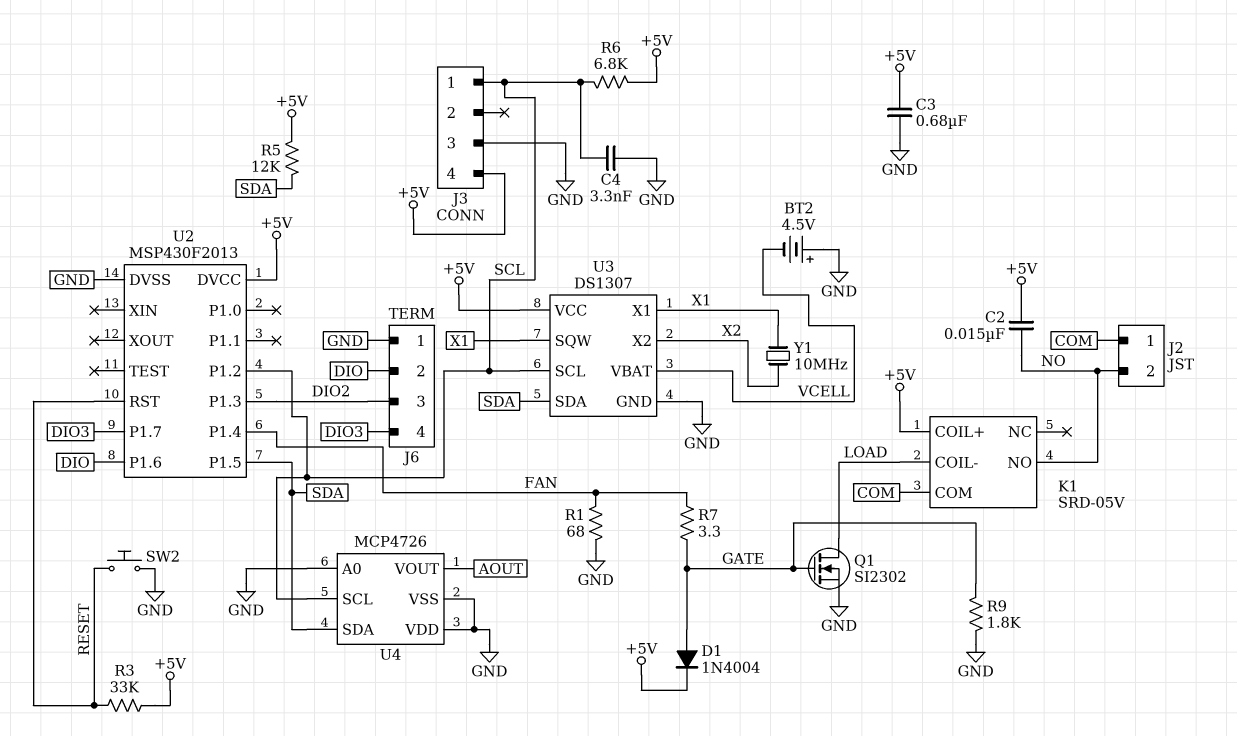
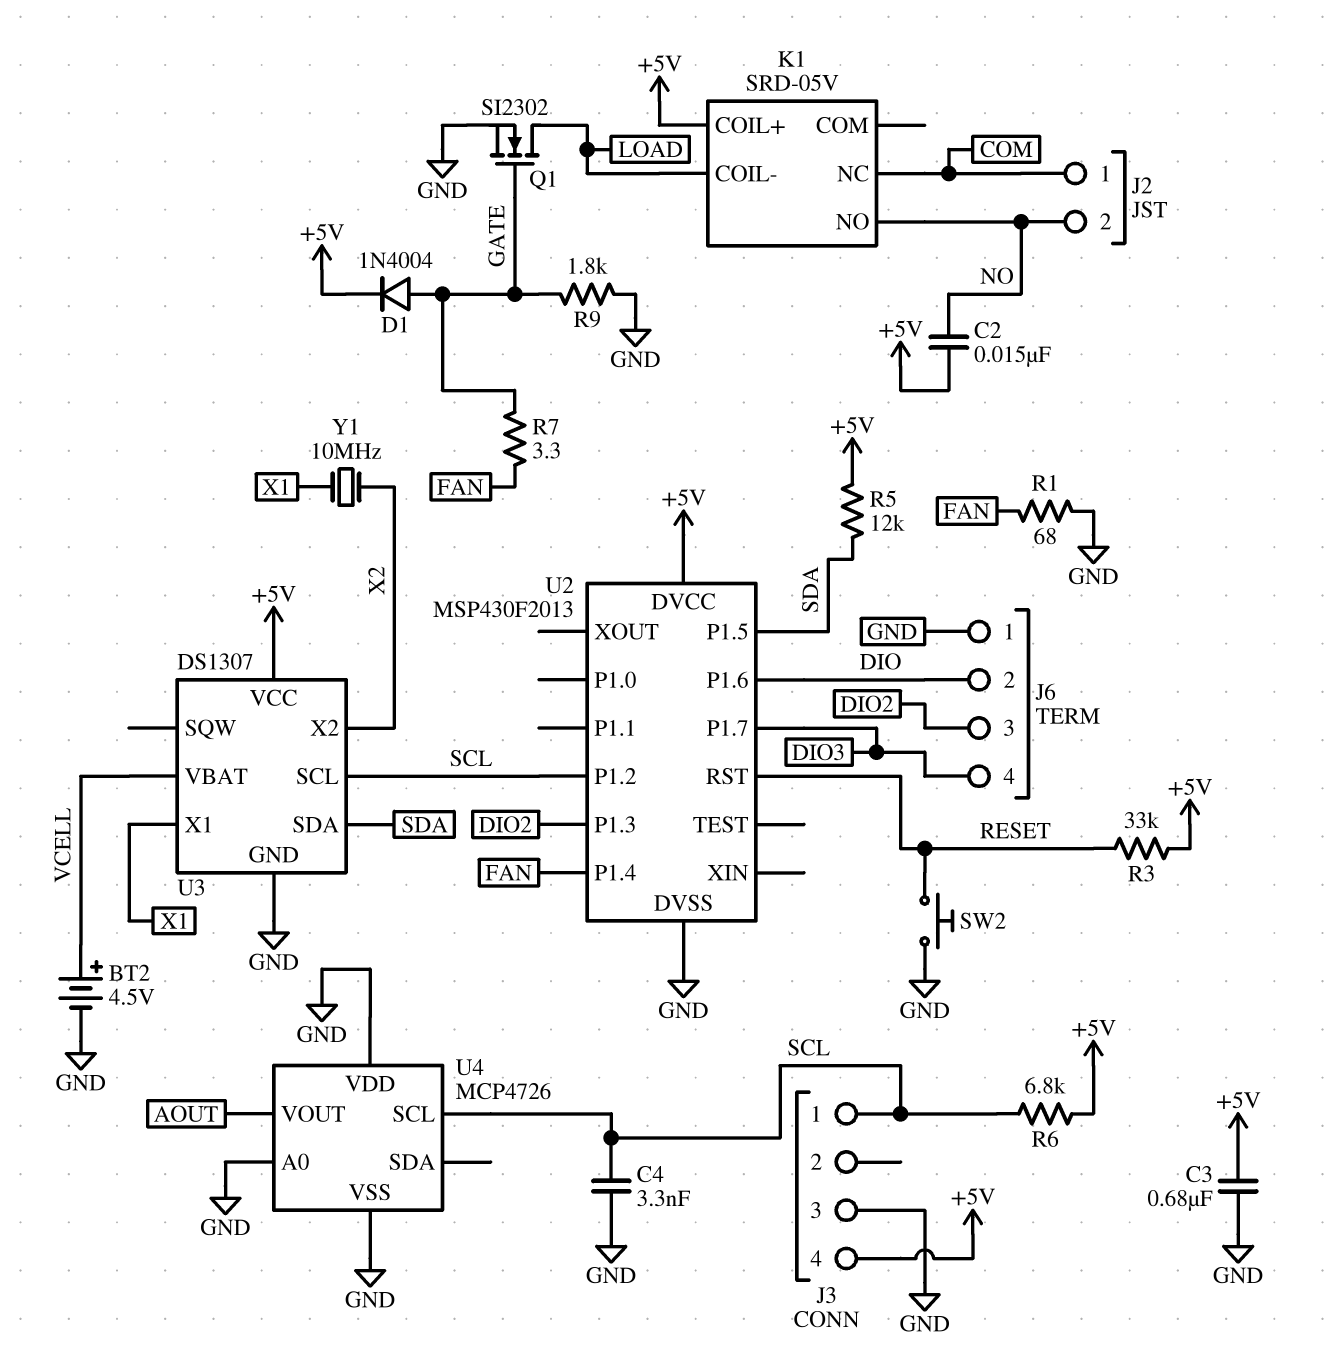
BT2: 4.5V (plus GND, minus VCELL) -> 4.5V (plus VCELL, minus GND)
K1 pin COM: COM -> none
K1 pin NC: none -> COM
U3 pin SQW: X1 -> none
U4 pin SDA: SDA -> none

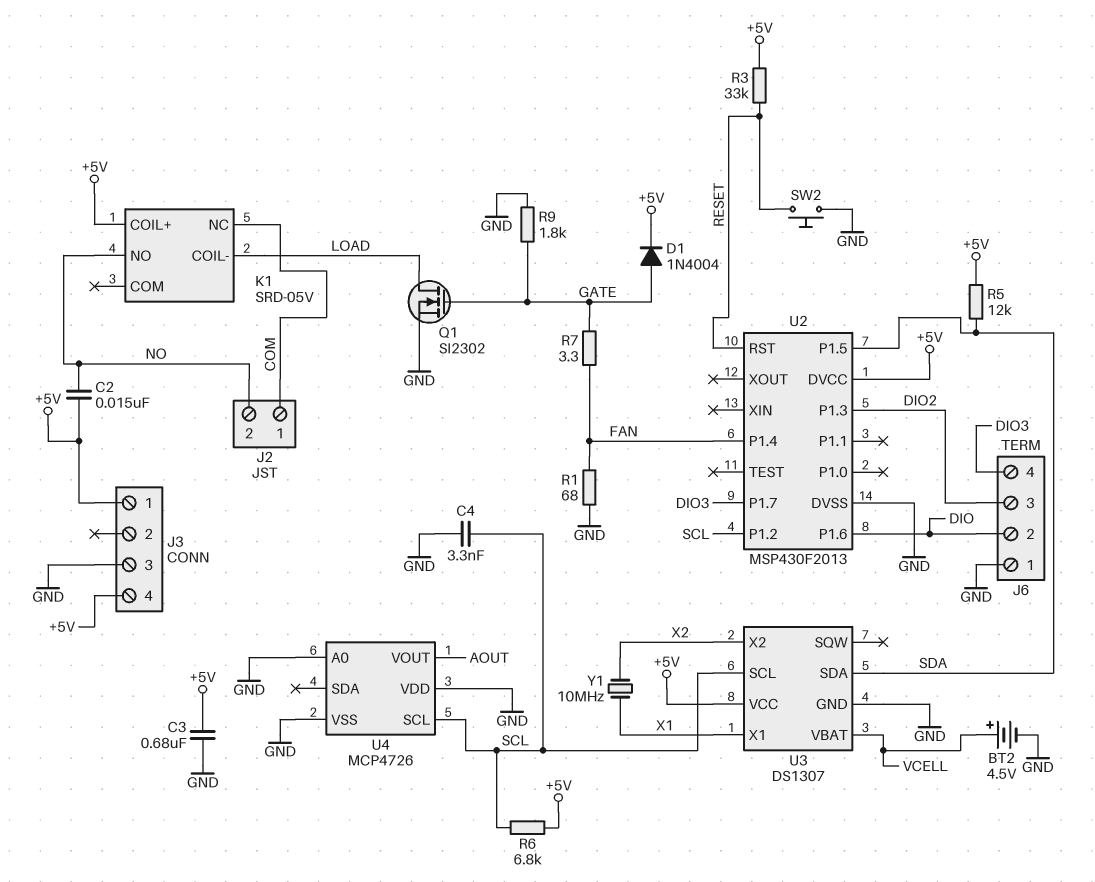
J3 pin 1: SCL -> +5V

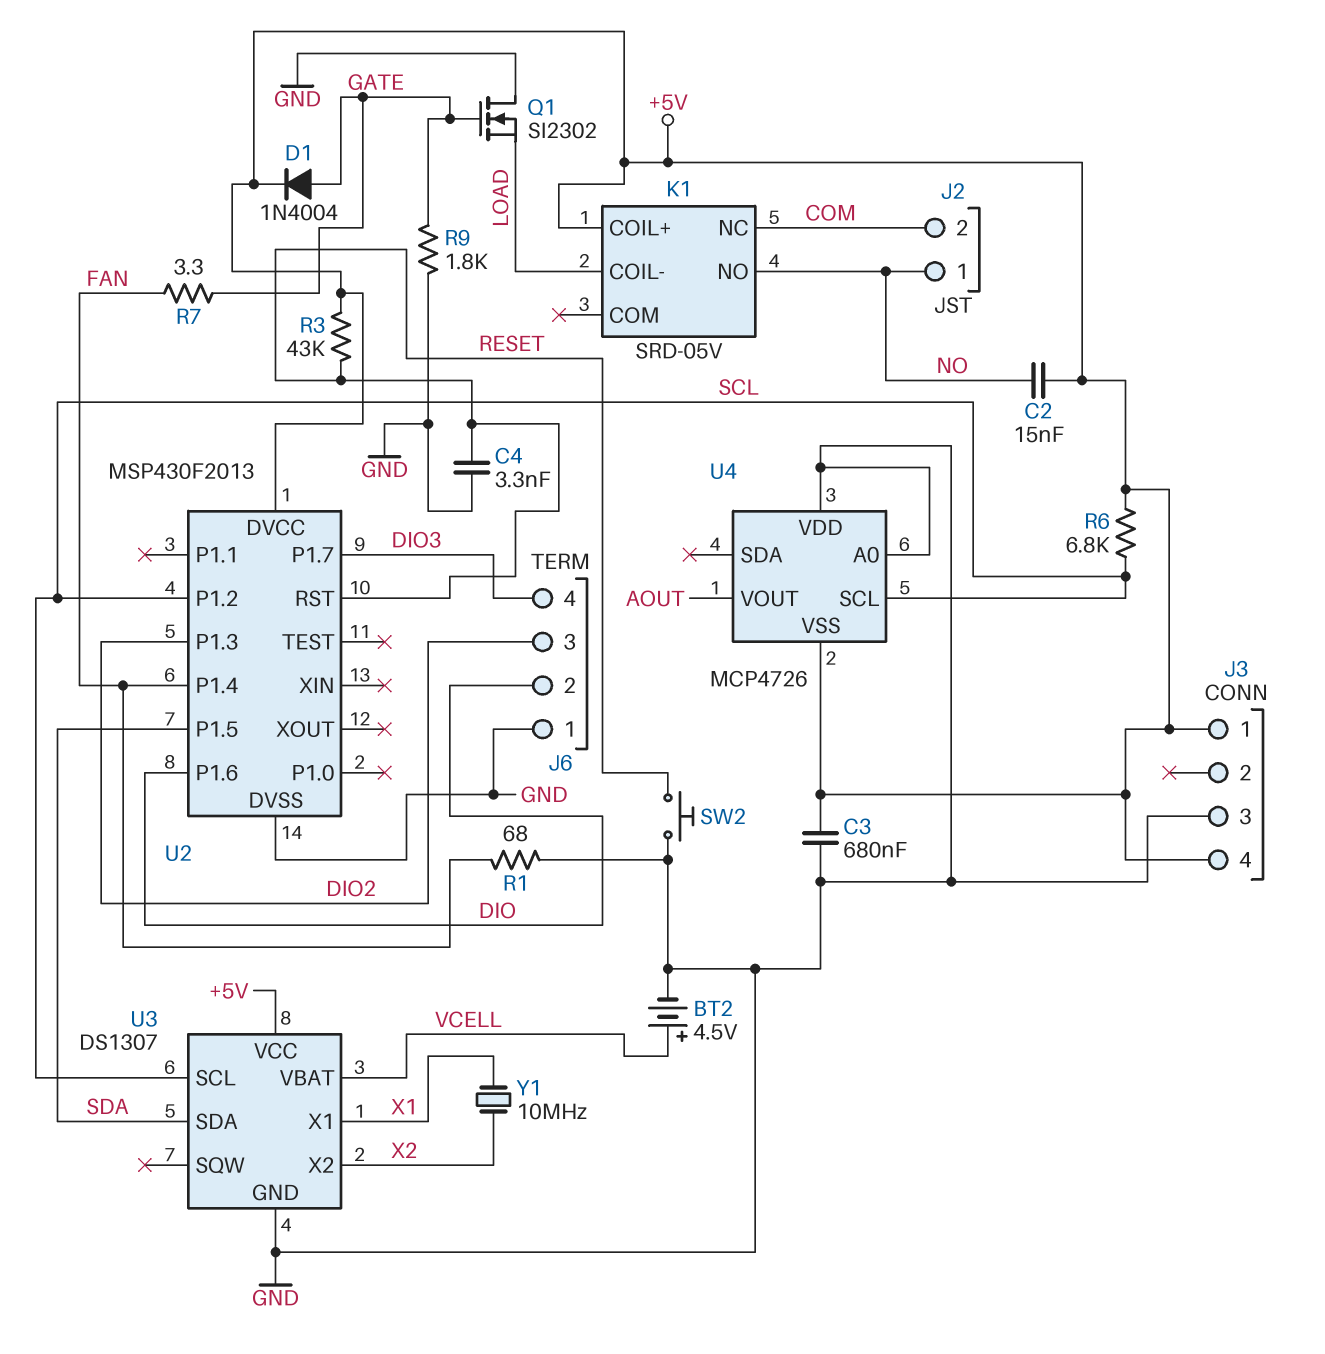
C4: 3.3nF (GND, SCL) -> 3.3nF (GND, RESET)
J2 pin 1: COM -> NO
J2 pin 2: NO -> COM
Q1: NMOS SI2302 (G GATE, D LOAD, S GND) -> NMOS SI2302 (G GATE, D GND, S LOAD)
R3: 33k (+5V, RESET) -> 43k (+5V, RESET)
R5: 12k (+5V, SDA) -> none
U4 pin VSS: GND -> +5V

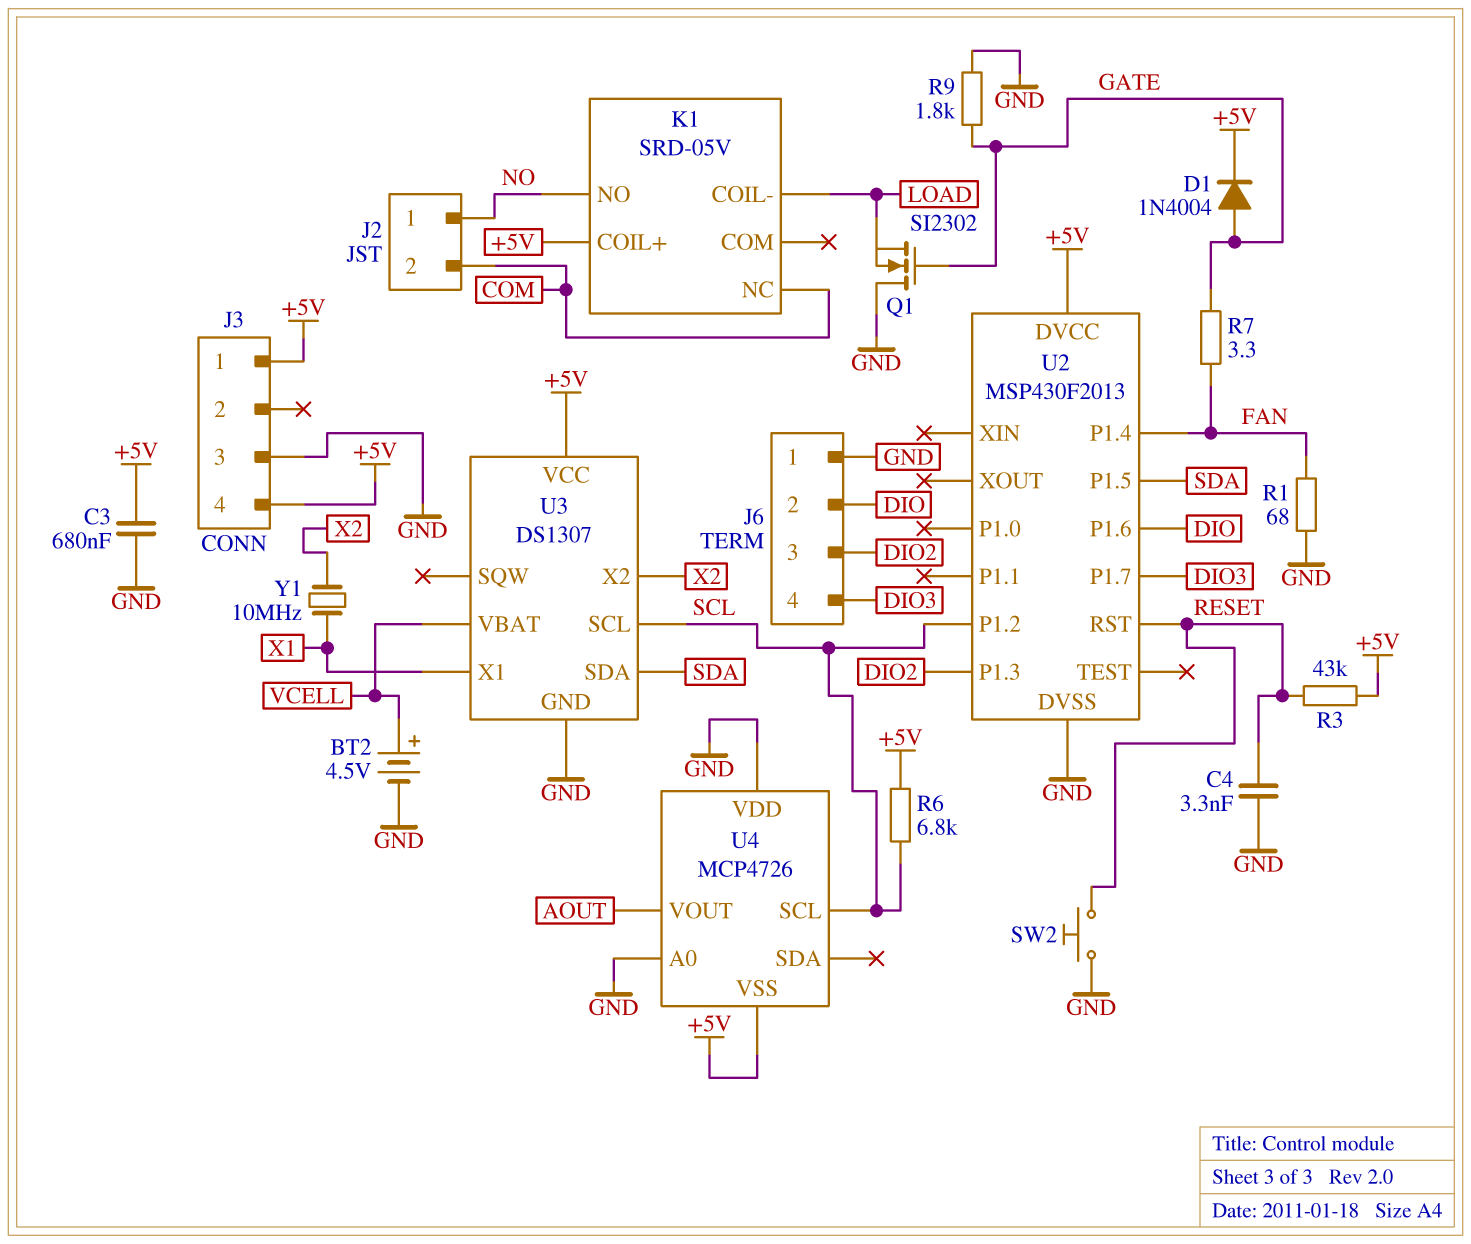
C2: 15nF (+5V, NO) -> none

